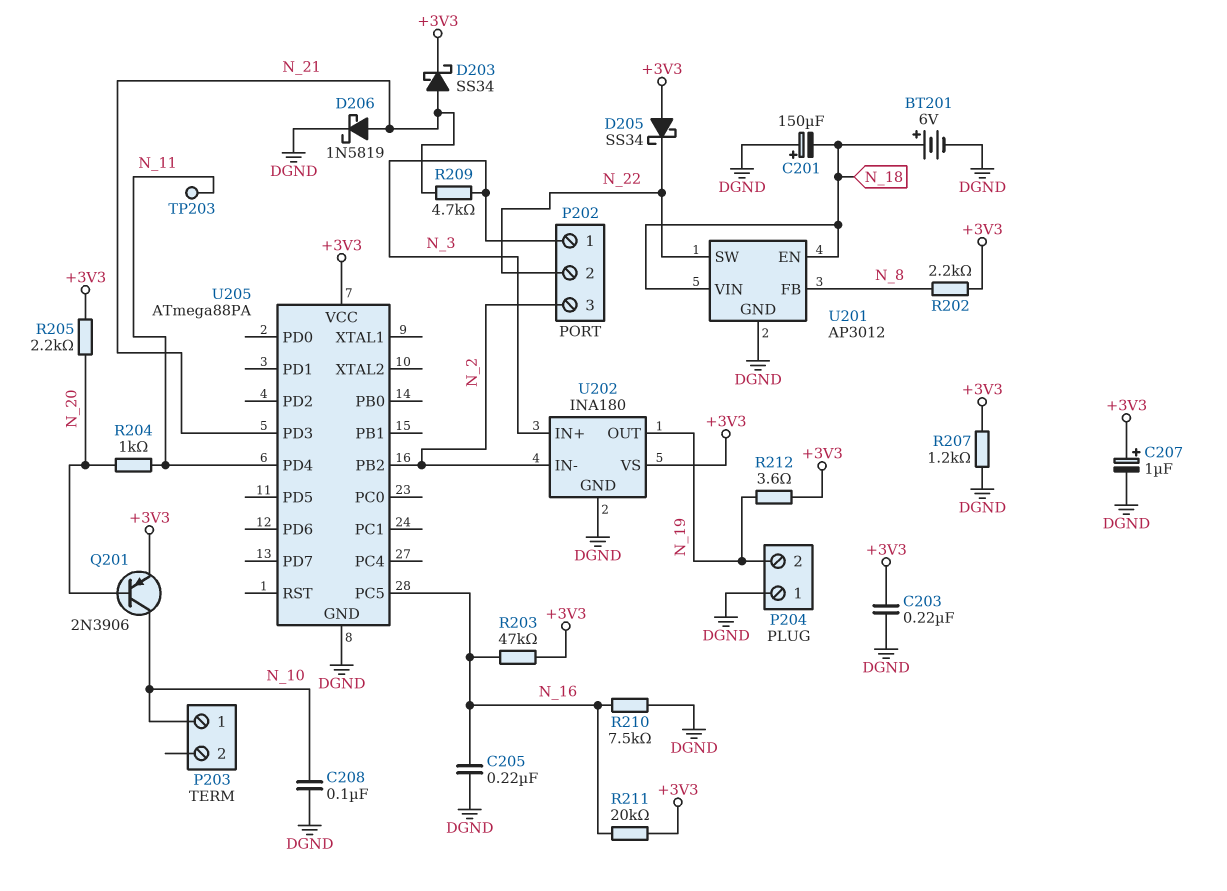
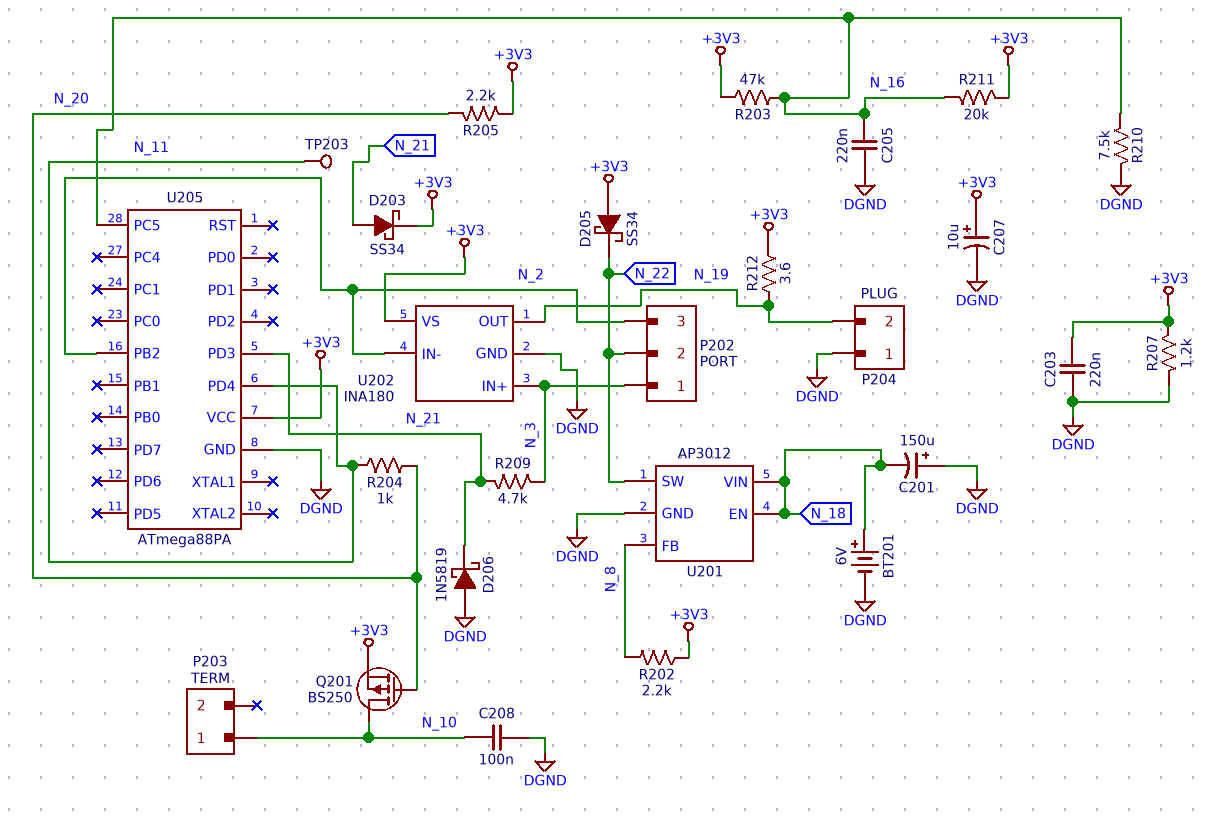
C207: 1uF (plus +3V3, minus DGND) -> 10uF (plus +3V3, minus DGND)
D206: schottky 1N5819 (A N_21, K DGND) -> schottky 1N5819 (A DGND, K N_21)
Q201: PNP 2N3906 (B N_20, C N_10, E +3V3) -> PMOS BS250 (G N_20, D N_10, S +3V3)

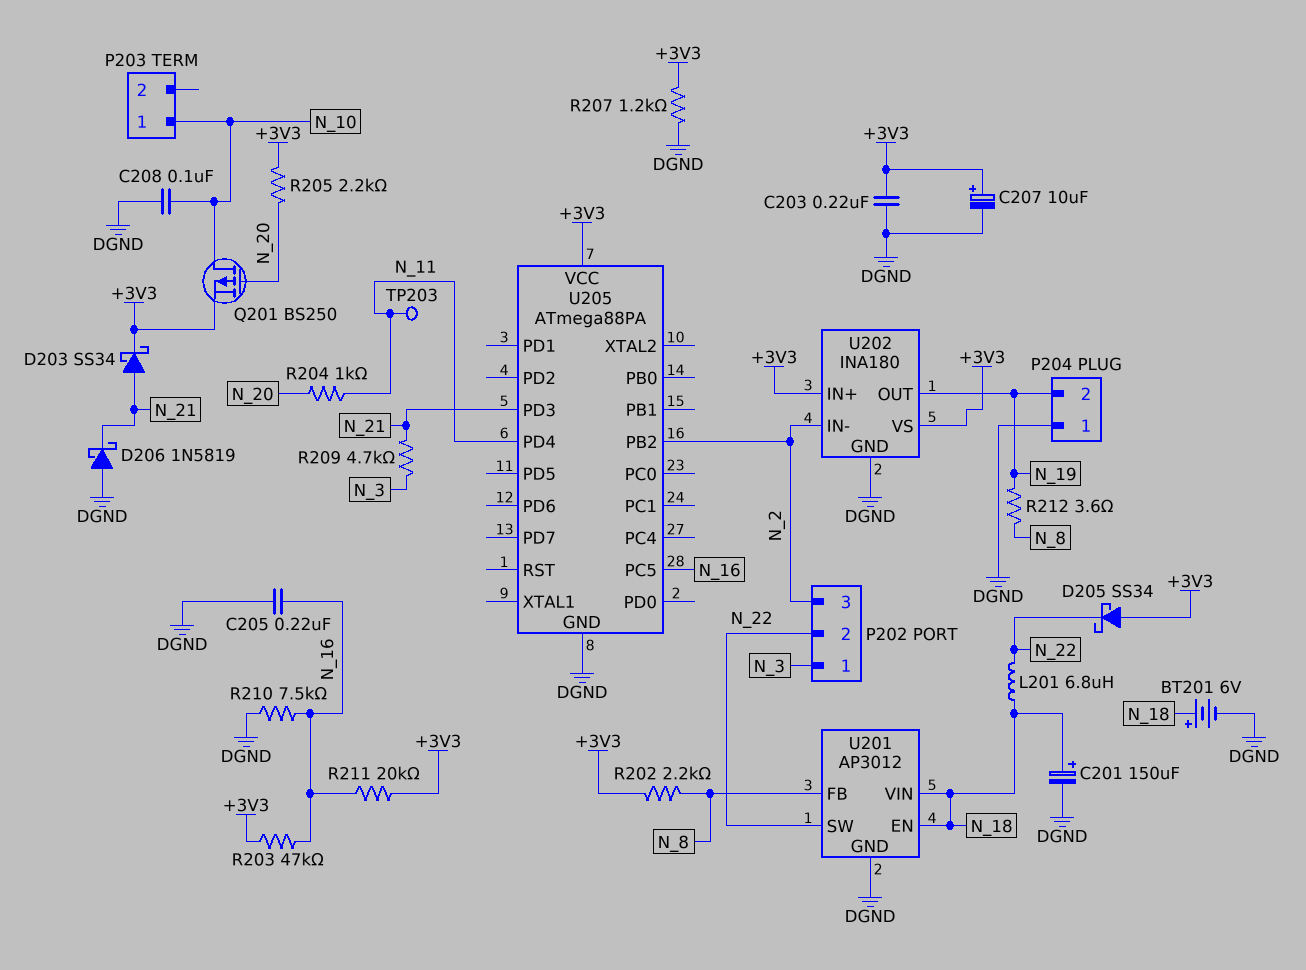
C201: 150uF (plus DGND, minus N_18) -> 150uF (plus N_18, minus DGND)
L201: none -> 6.8uH (N_18, N_22)
R212: 3.6 (+3V3, N_19) -> 3.6 (N_8, N_19)
U202 pin IN+: N_3 -> +3V3

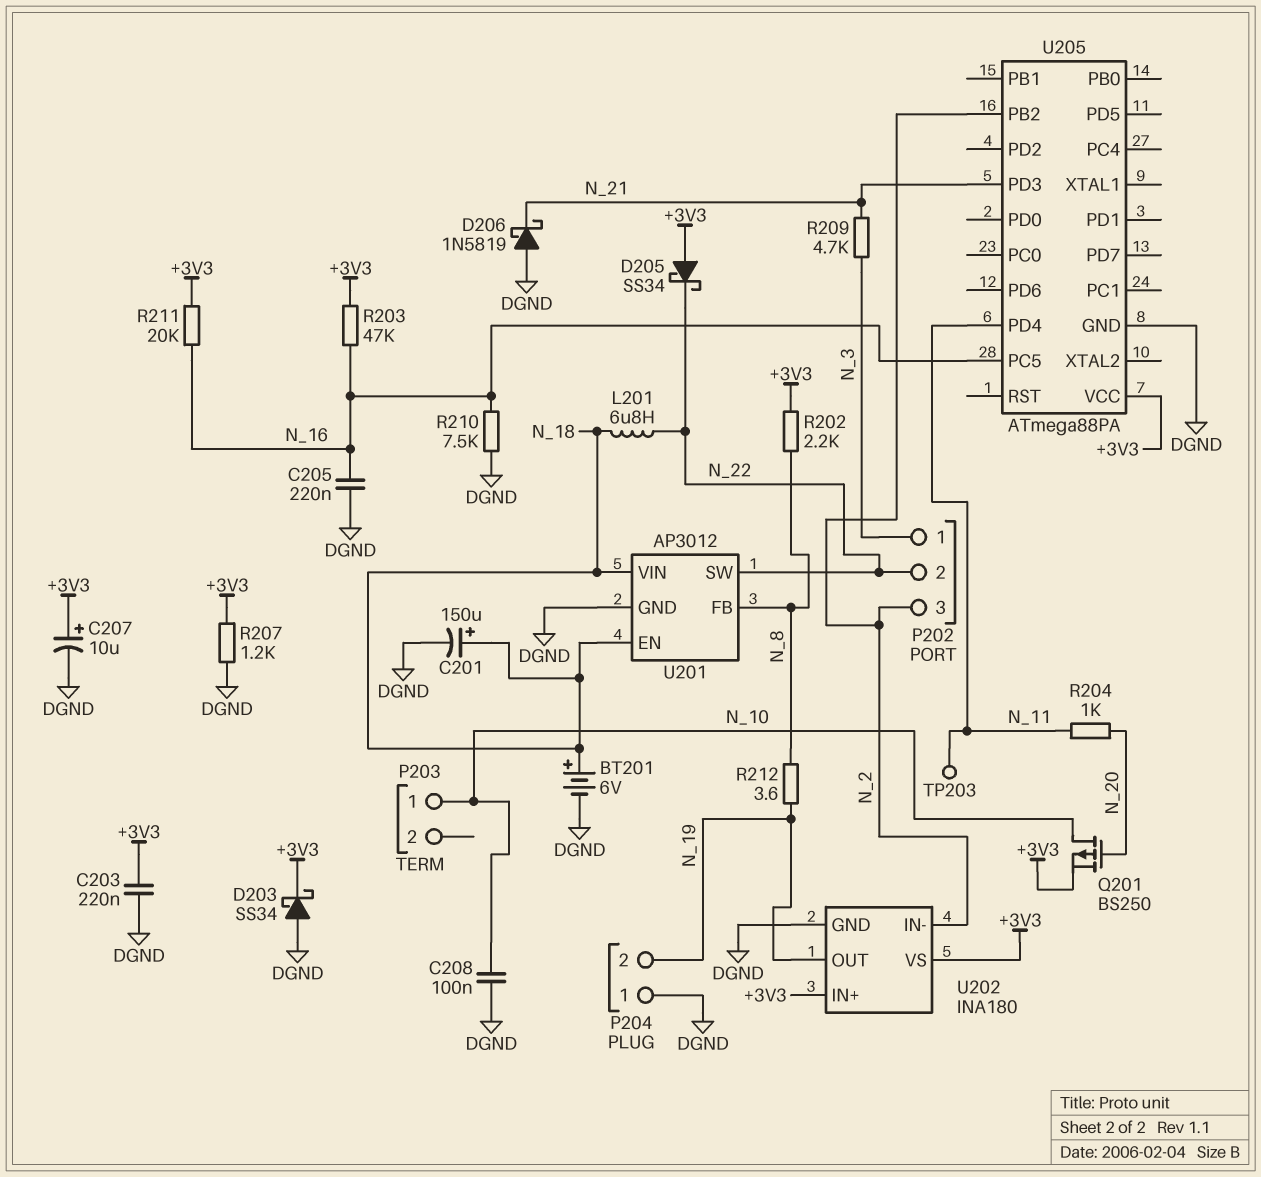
D203: schottky SS34 (A N_21, K +3V3) -> schottky SS34 (A DGND, K +3V3)
R205: 2.2k (+3V3, N_20) -> none

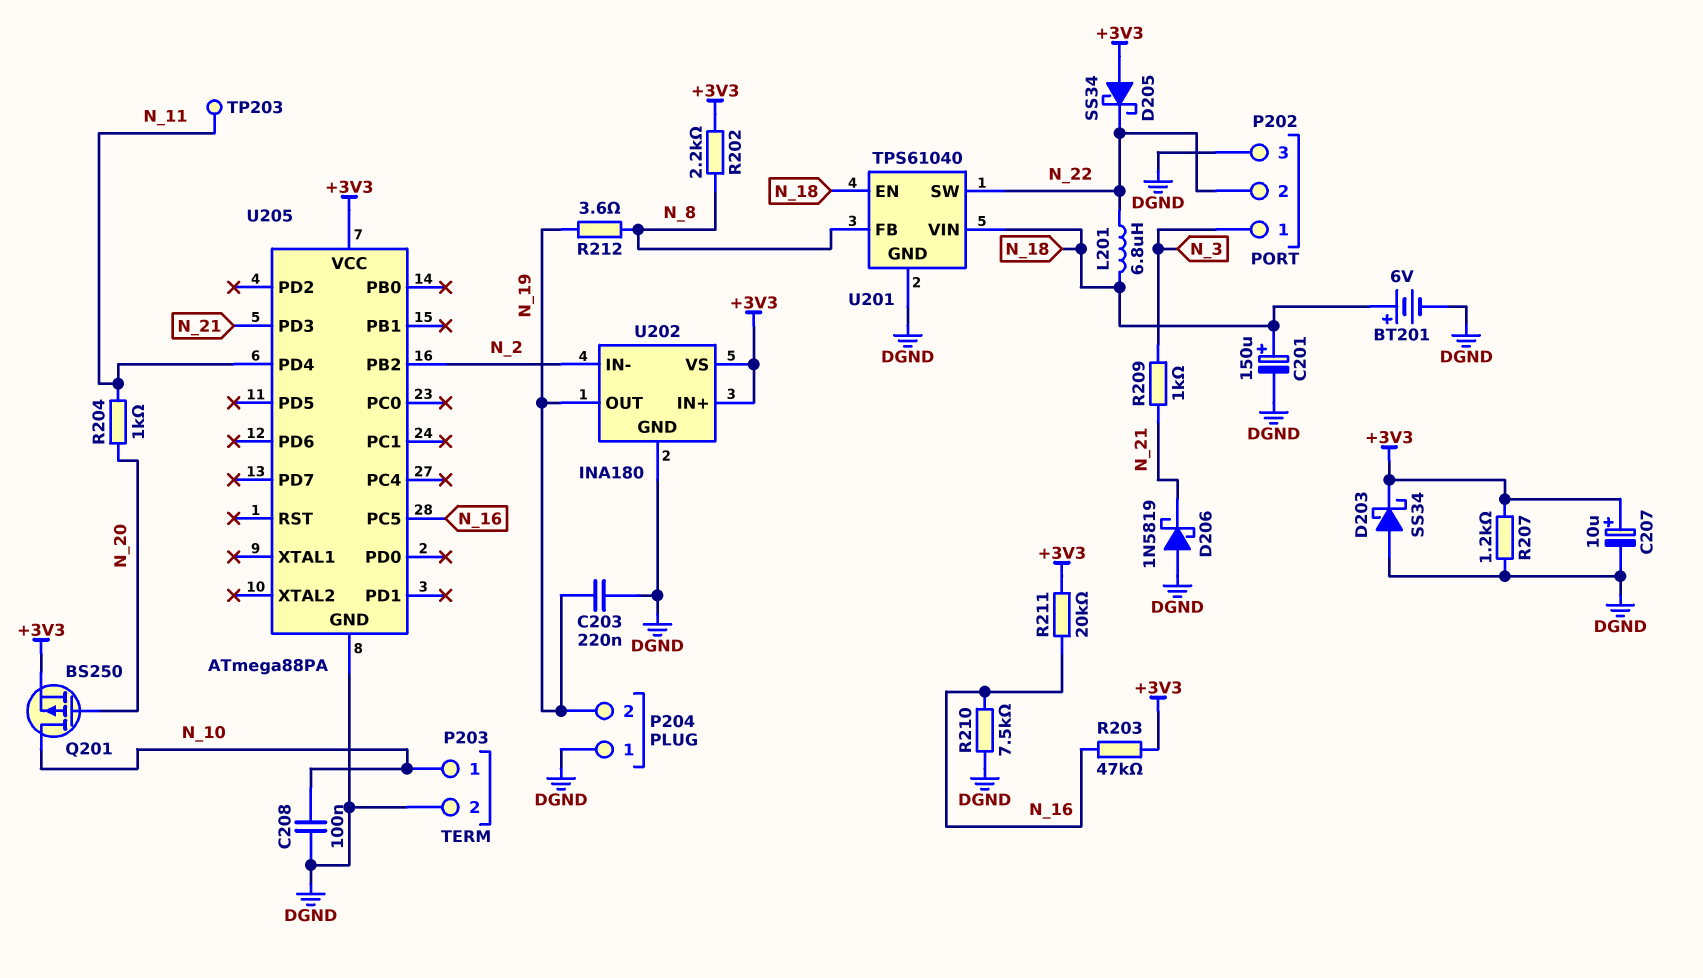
C203: 220nF (+3V3, DGND) -> 220nF (DGND, N_19)
C205: 220nF (DGND, N_16) -> none
P202 pin 3: N_2 -> DGND
P203 pin 2: none -> DGND
R209: 4.7k (N_3, N_21) -> 1k (N_3, N_21)
U201: AP3012 -> TPS61040

